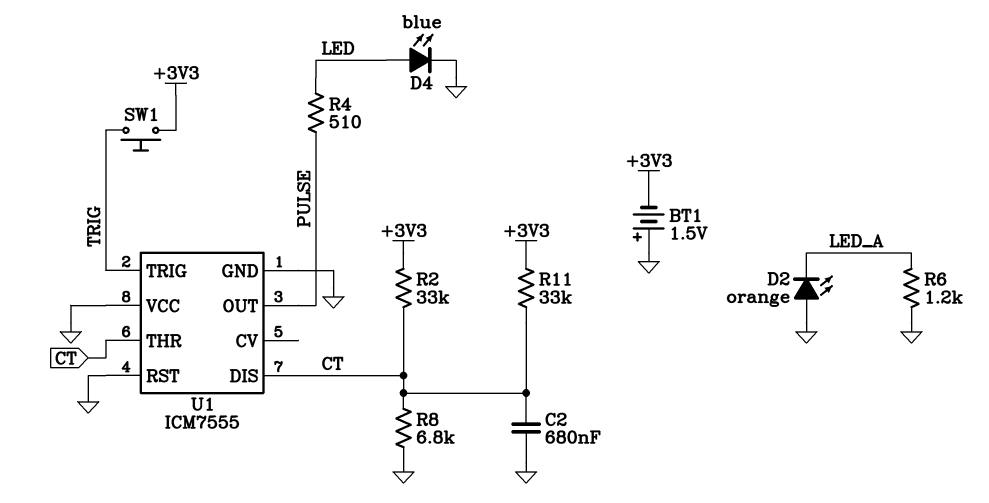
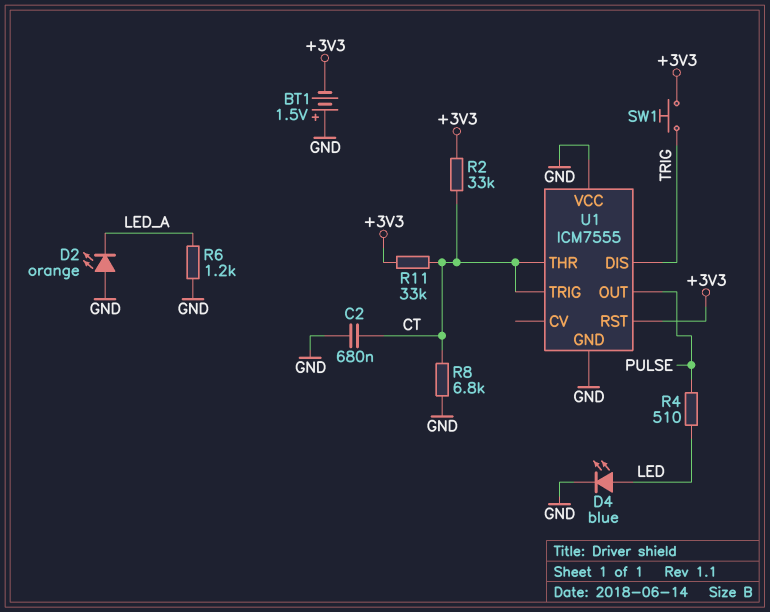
U1 pin DIS: CT -> TRIG
U1 pin RST: GND -> +3V3
U1 pin TRIG: TRIG -> CT

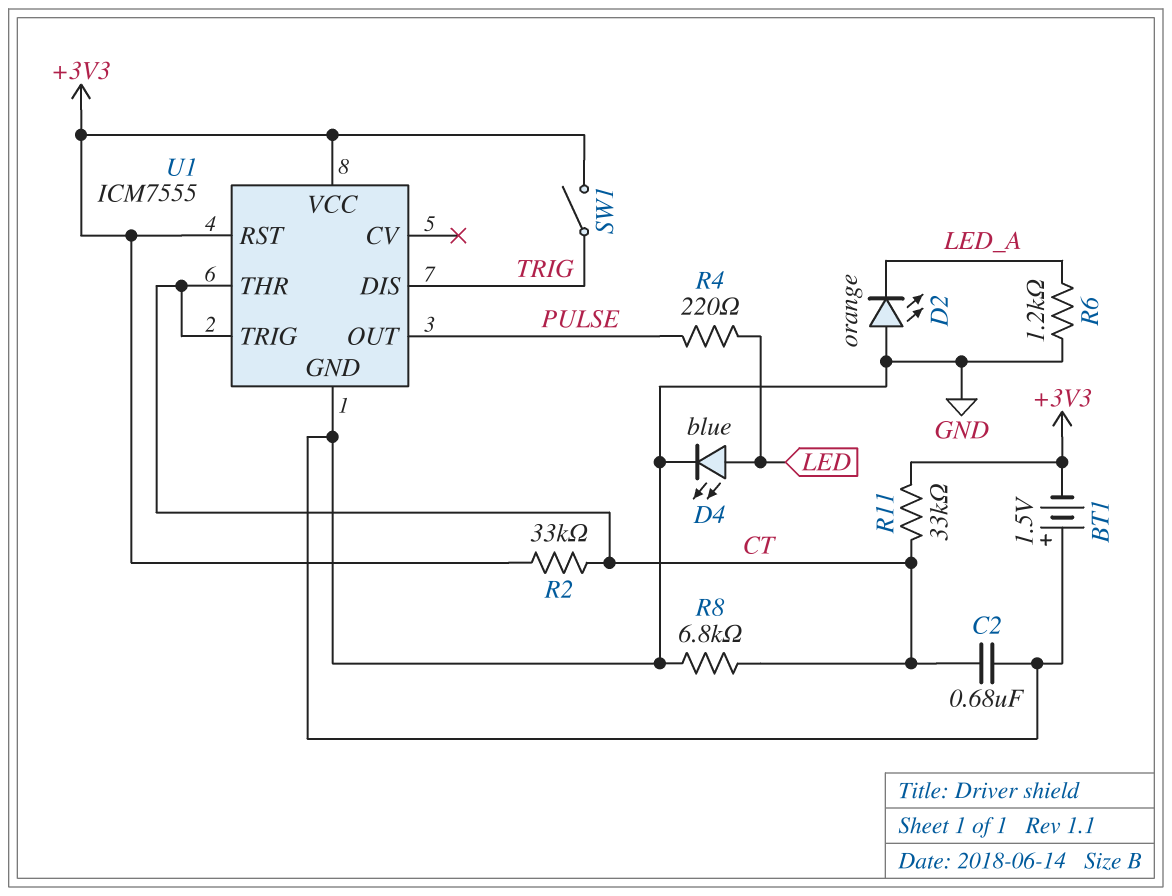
R4: 510 (LED, PULSE) -> 220 (LED, PULSE)
SW1: button (+3V3, TRIG) -> switch (+3V3, TRIG)
U1 pin VCC: GND -> +3V3

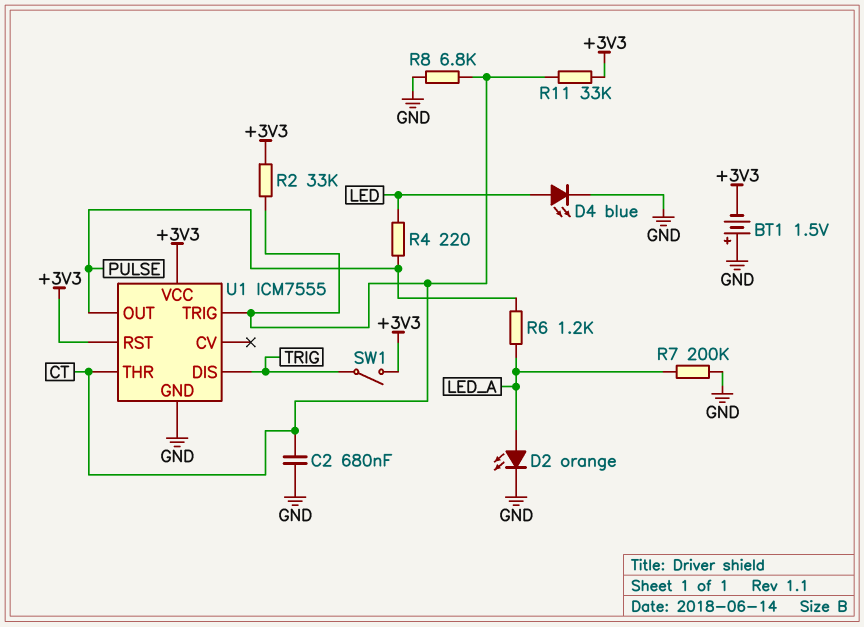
D2: LED orange (A GND, K LED_A) -> LED orange (A LED_A, K GND)
R6: 1.2k (GND, LED_A) -> 1.2k (LED_A, PULSE)
R7: none -> 200k (GND, LED_A)

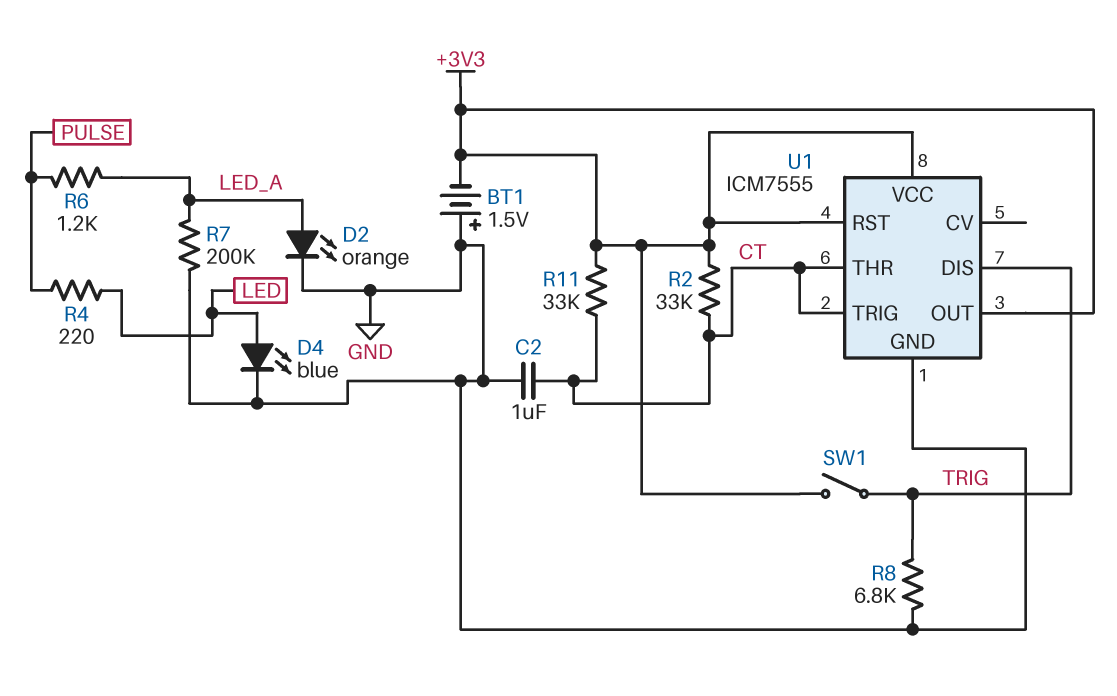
C2: 680nF (CT, GND) -> 1uF (CT, GND)
R8: 6.8k (CT, GND) -> 6.8k (GND, TRIG)
U1 pin OUT: PULSE -> +3V3

